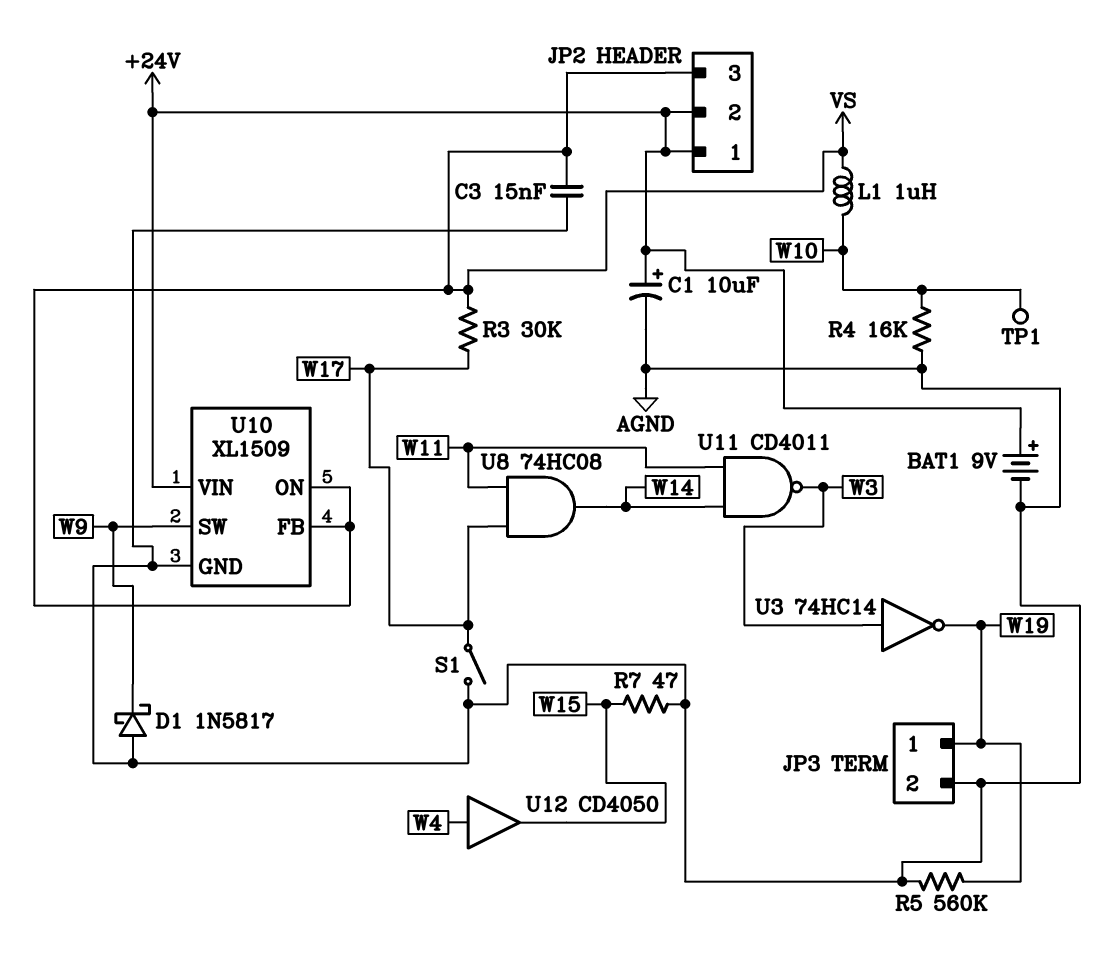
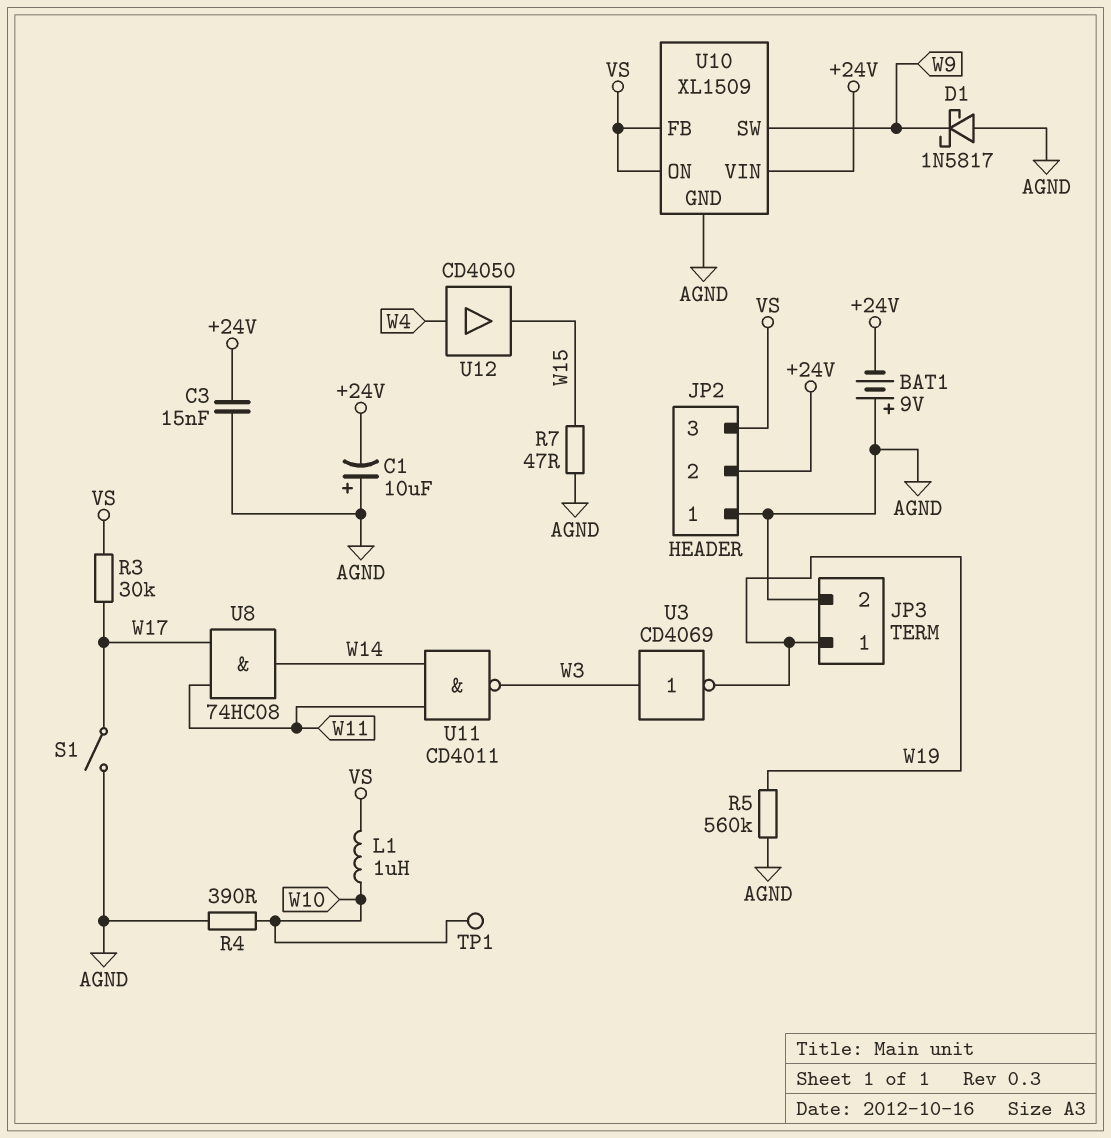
BAT1: 9V (plus +24V, minus AGND) -> 9V (plus AGND, minus +24V)
C1: 10uF (plus +24V, minus AGND) -> 10uF (plus AGND, minus +24V)
C3: 15nF (AGND, VS) -> 15nF (+24V, AGND)
JP2 pin 1: +24V -> AGND
R4: 16k (AGND, W10) -> 390 (AGND, W10)
U3: NOT 74HC14 (in W3, out W19) -> NOT CD4069 (in W3, out W19)

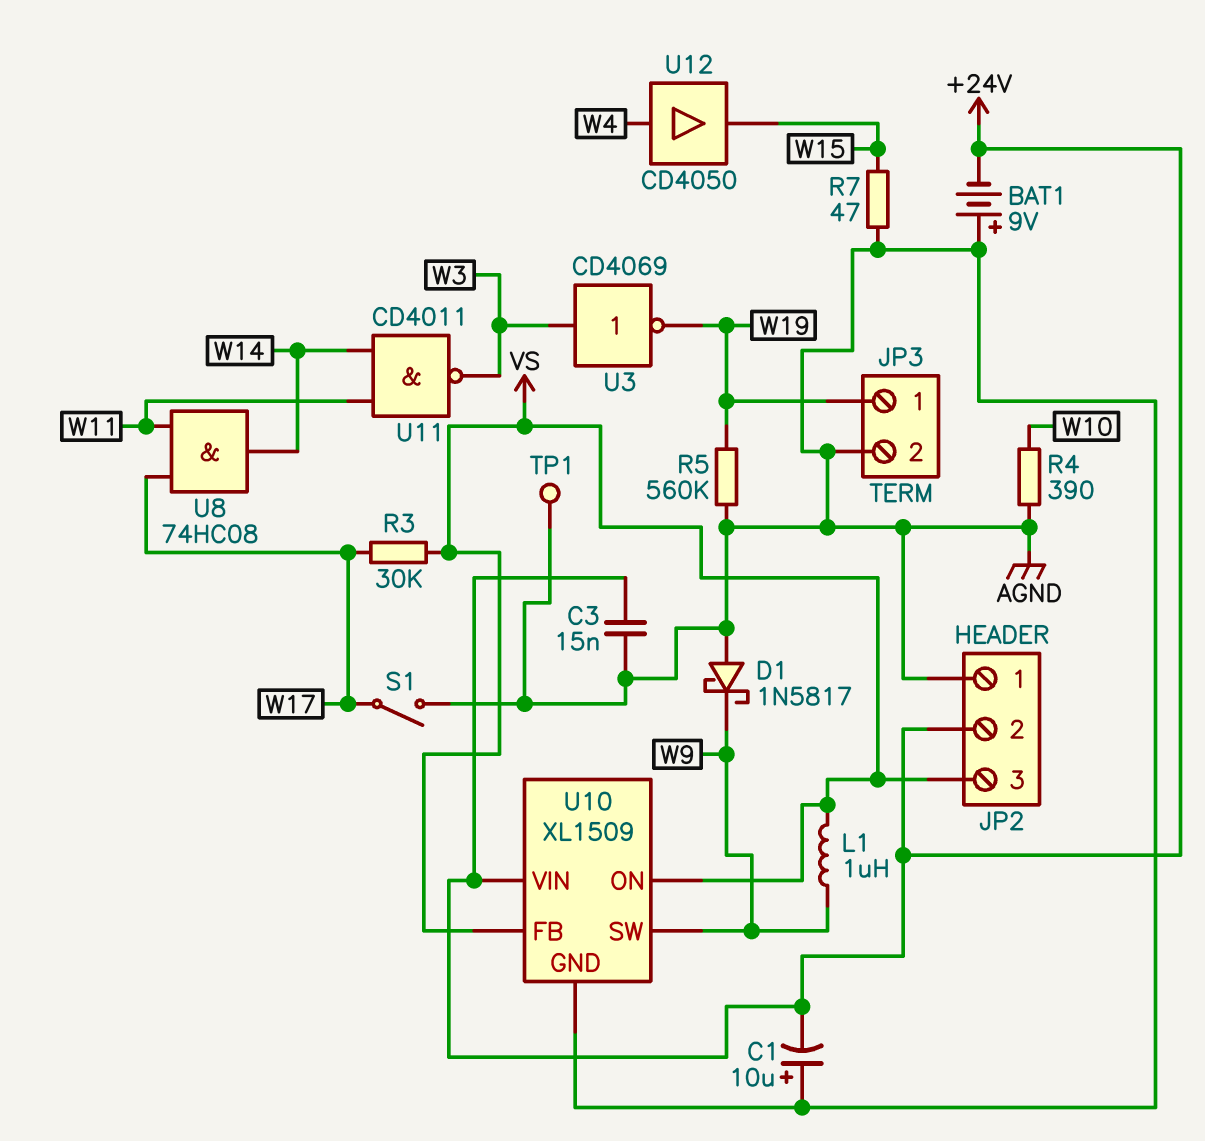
L1: 1uH (VS, W10) -> 1uH (VS, W9)
TP1: test point (W10) -> test point (AGND)

